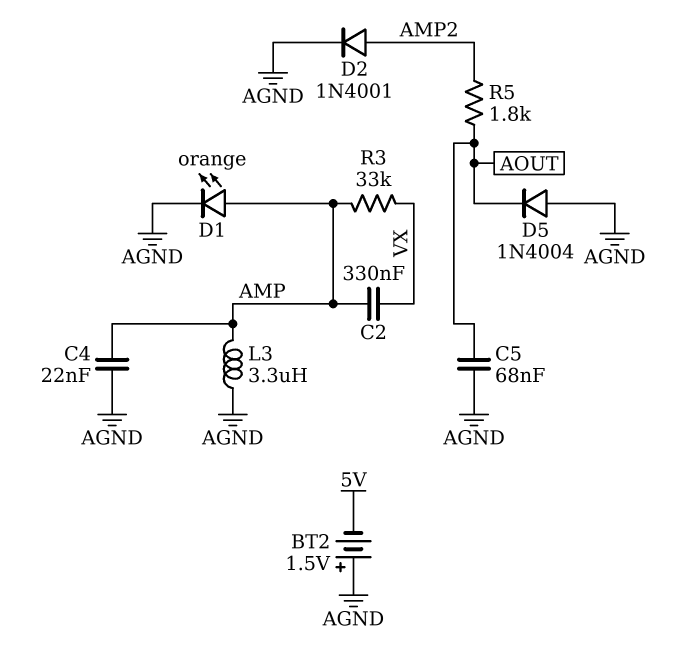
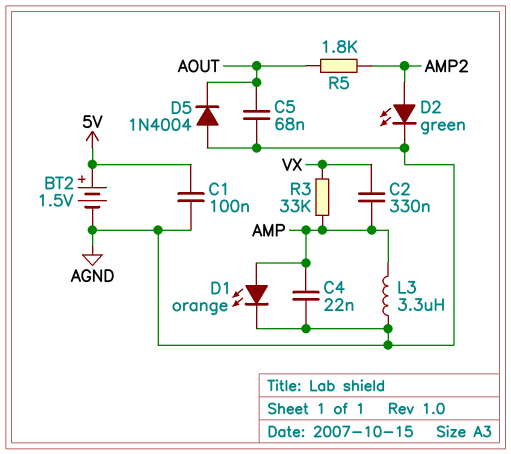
BT2: 1.5V (plus AGND, minus 5V) -> 1.5V (plus 5V, minus AGND)
C1: none -> 100nF (5V, AGND)
D2: diode 1N4001 (A AMP2, K AGND) -> LED green (A AMP2, K AGND)

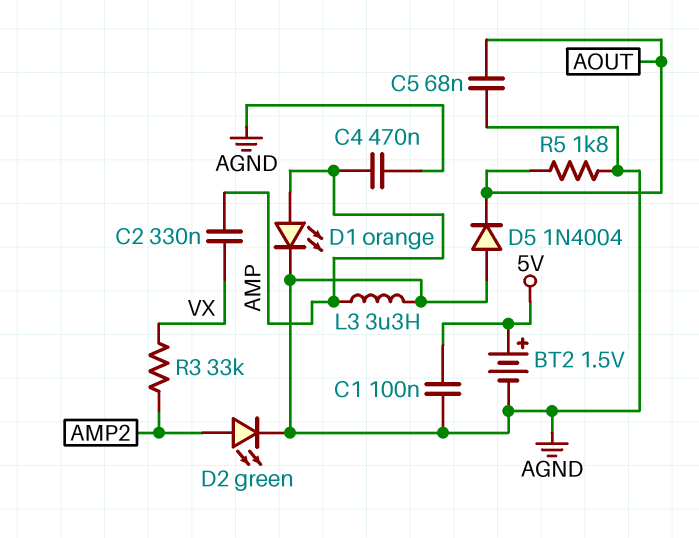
C4: 22nF (AGND, AMP) -> 470nF (AGND, AMP)
R3: 33k (AMP, VX) -> 33k (AMP2, VX)
R5: 1.8k (AMP2, AOUT) -> 1.8k (AGND, AOUT)

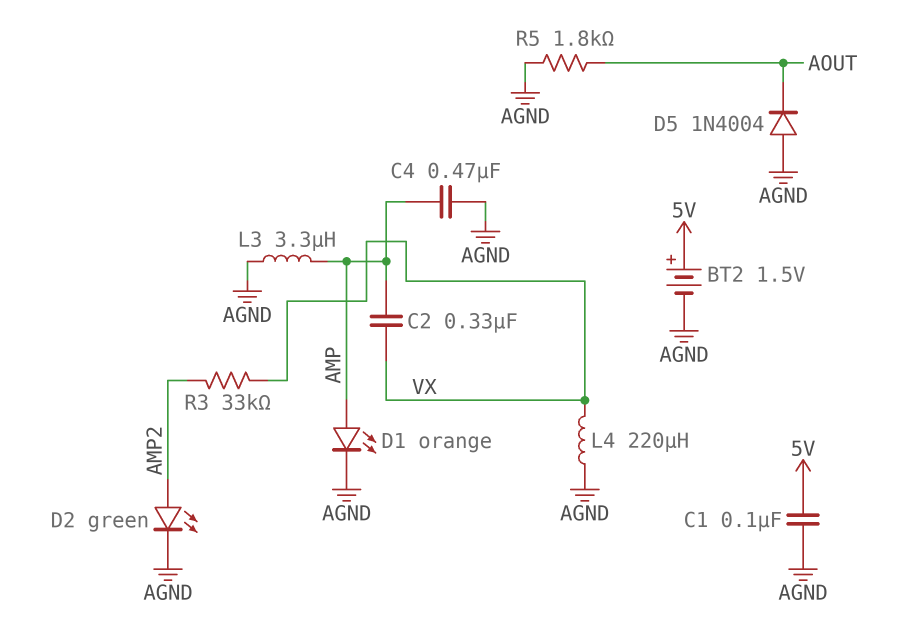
C5: 68nF (AGND, AOUT) -> none
L4: none -> 220uH (AGND, VX)

